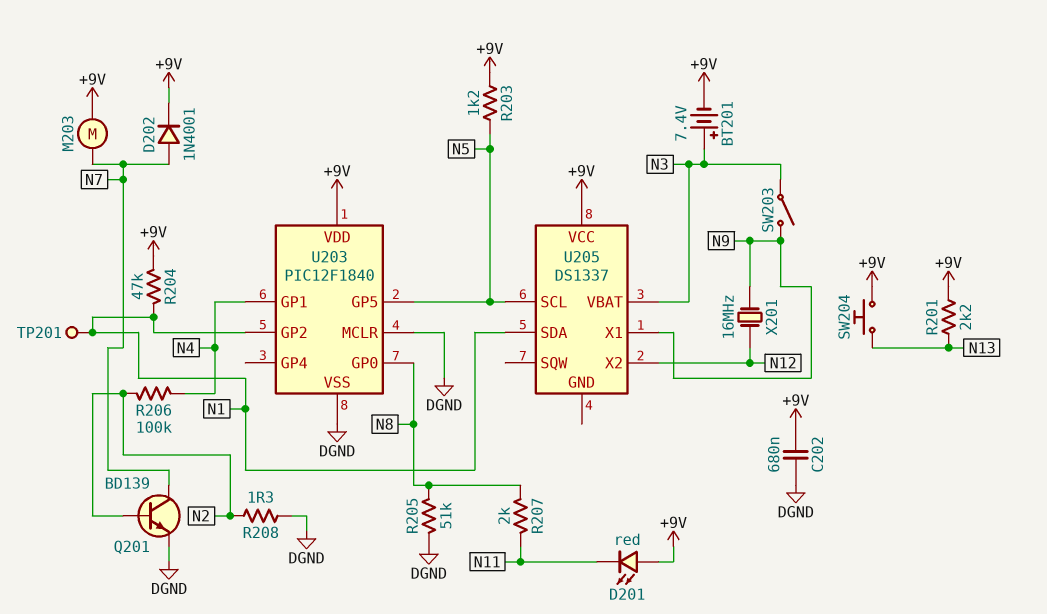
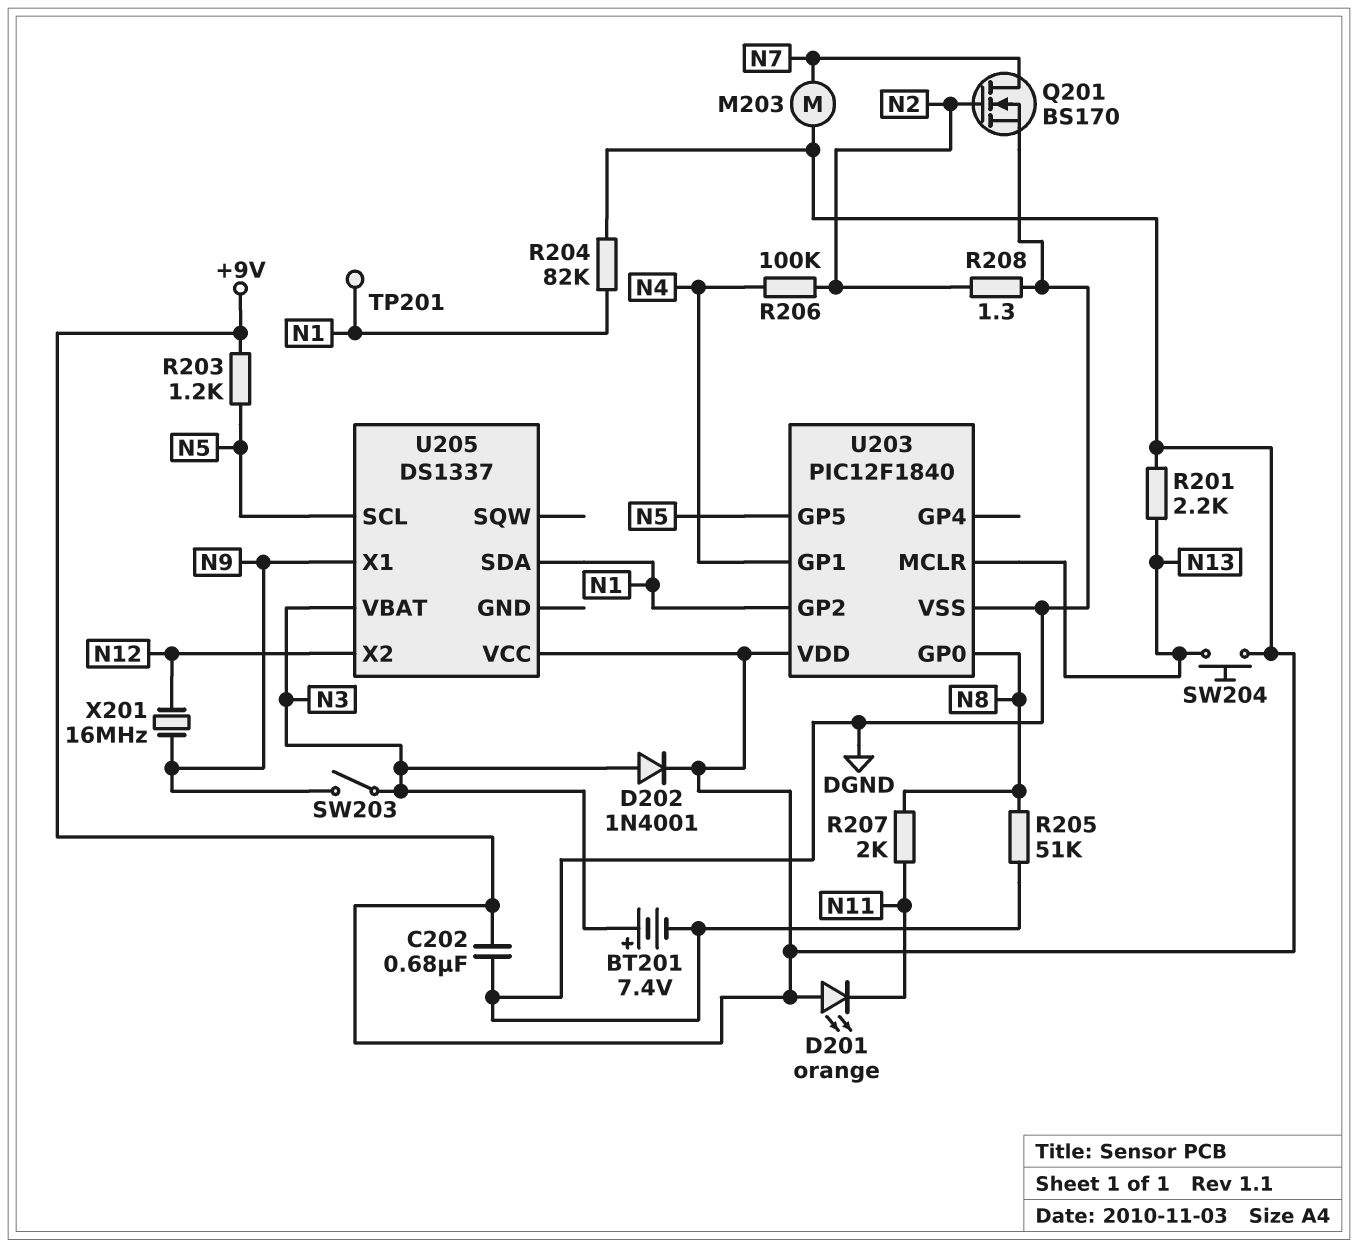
BT201: 7.4V (plus N3, minus +9V) -> 7.4V (plus N3, minus DGND)
D201: LED red (A +9V, K N11) -> LED orange (A +9V, K N11)
D202: diode 1N4001 (A N7, K +9V) -> diode 1N4001 (A N3, K +9V)
Q201: NPN BD139 (B N2, C N7, E DGND) -> NMOS BS170 (G N2, D N7, S DGND)
R204: 47k (+9V, N1) -> 82k (+9V, N1)
U203 pin MCLR: DGND -> N13

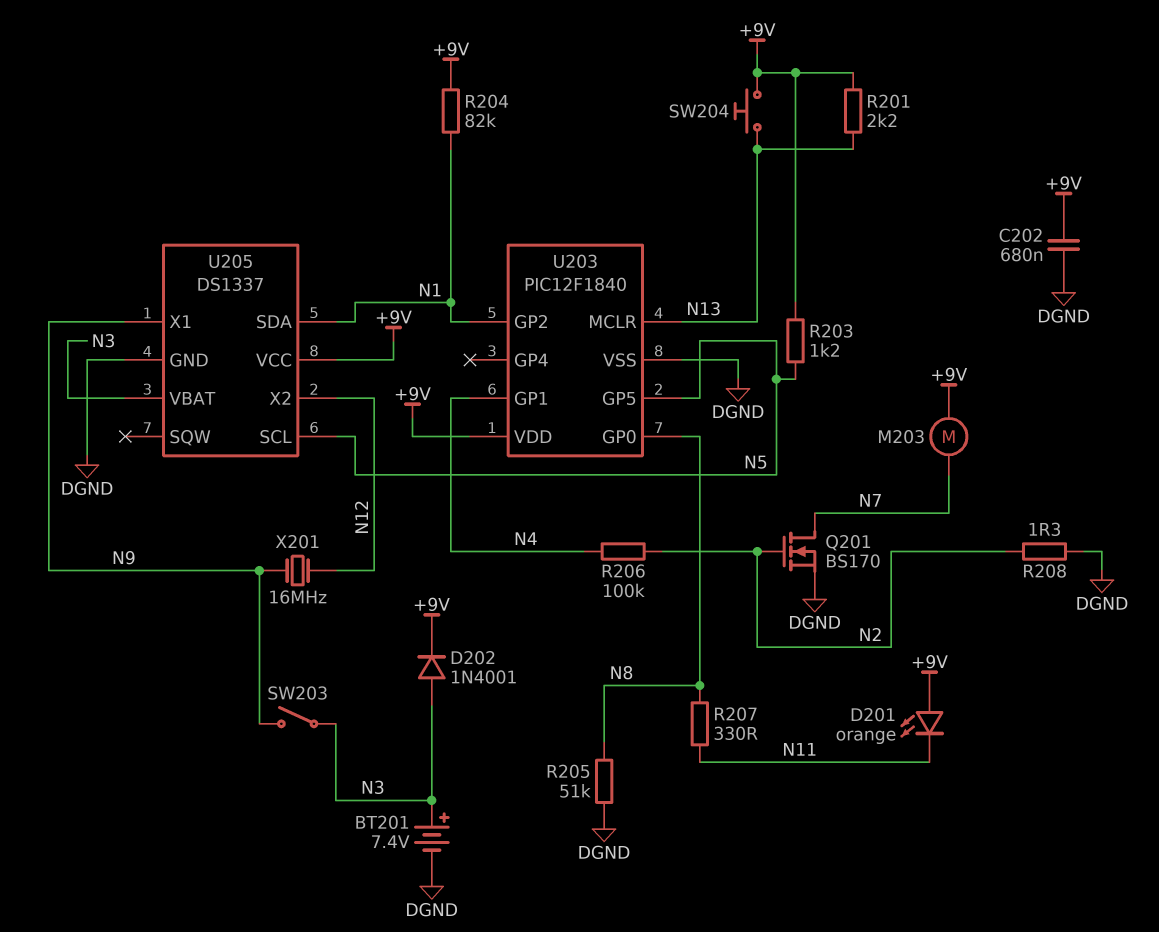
R207: 2k (N8, N11) -> 330 (N8, N11)
TP201: test point (N1) -> none
U205 pin GND: none -> DGND

